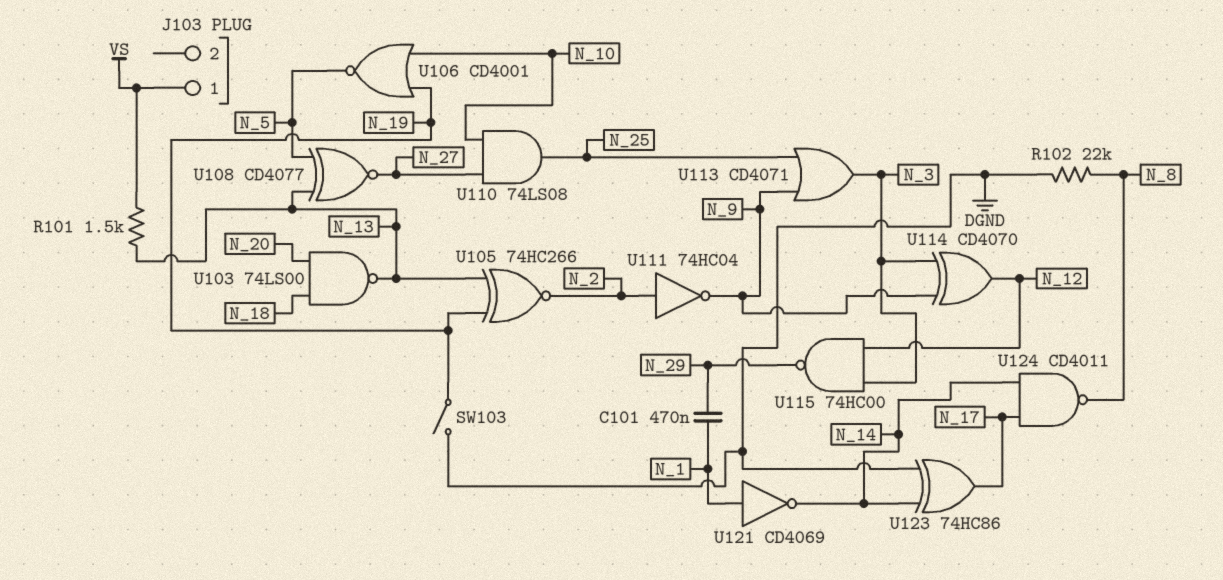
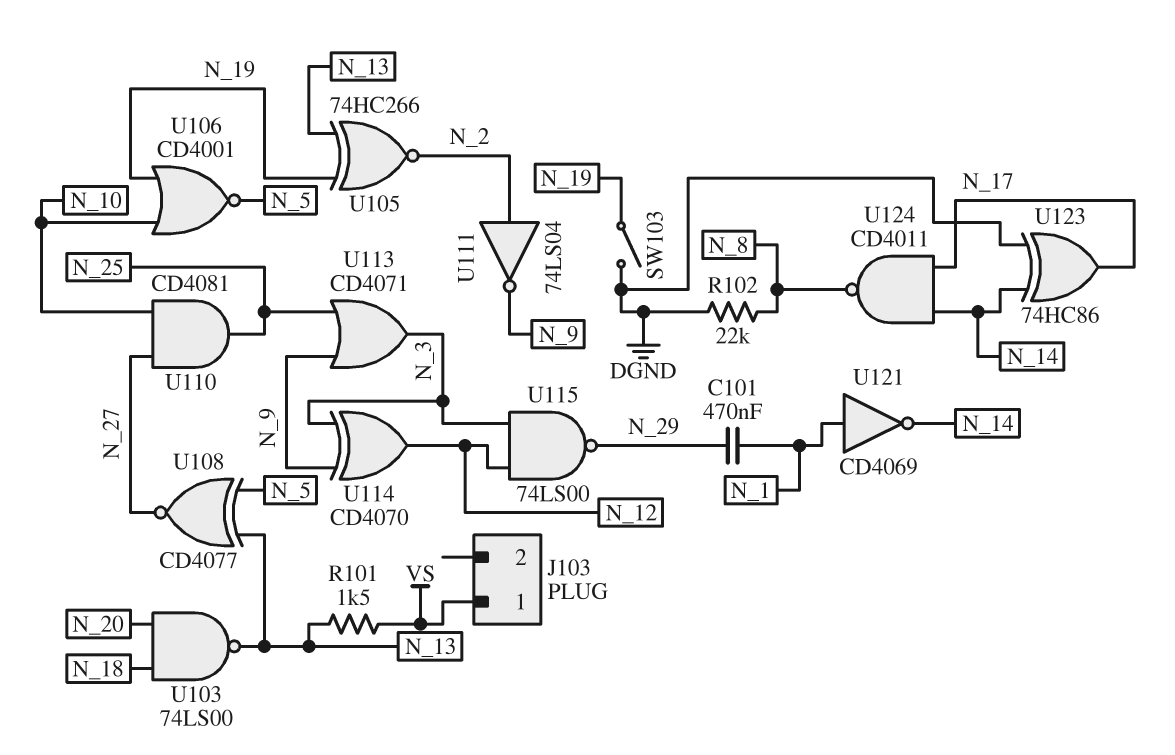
U110: AND 74LS08 (in N_10, in N_27, out N_25) -> AND CD4081 (in N_10, in N_27, out N_25)
U111: NOT 74HC04 (in N_2, out N_9) -> NOT 74LS04 (in N_2, out N_9)
U115: NAND 74HC00 (in N_3, in N_12, out N_29) -> NAND 74LS00 (in N_3, in N_12, out N_29)

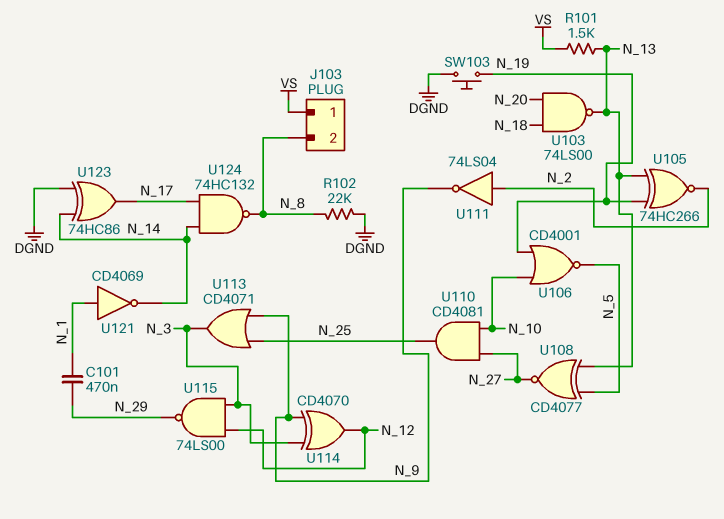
J103 pin 2: none -> N_8
SW103: switch (DGND, N_19) -> button (DGND, N_19)
U124: NAND CD4011 (in N_14, in N_17, out N_8) -> NAND 74HC132 (in N_14, in N_17, out N_8)

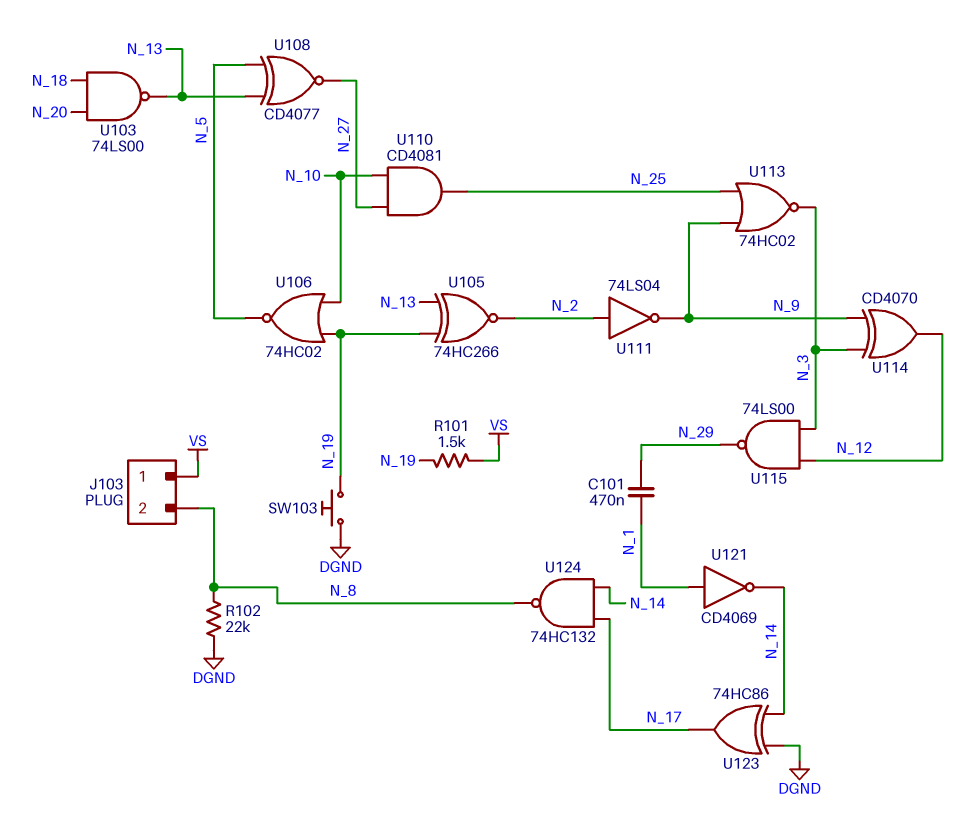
R101: 1.5k (N_13, VS) -> 1.5k (N_19, VS)
U106: NOR CD4001 (in N_10, in N_19, out N_5) -> NOR 74HC02 (in N_10, in N_19, out N_5)
U113: OR CD4071 (in N_9, in N_25, out N_3) -> NOR 74HC02 (in N_9, in N_25, out N_3)

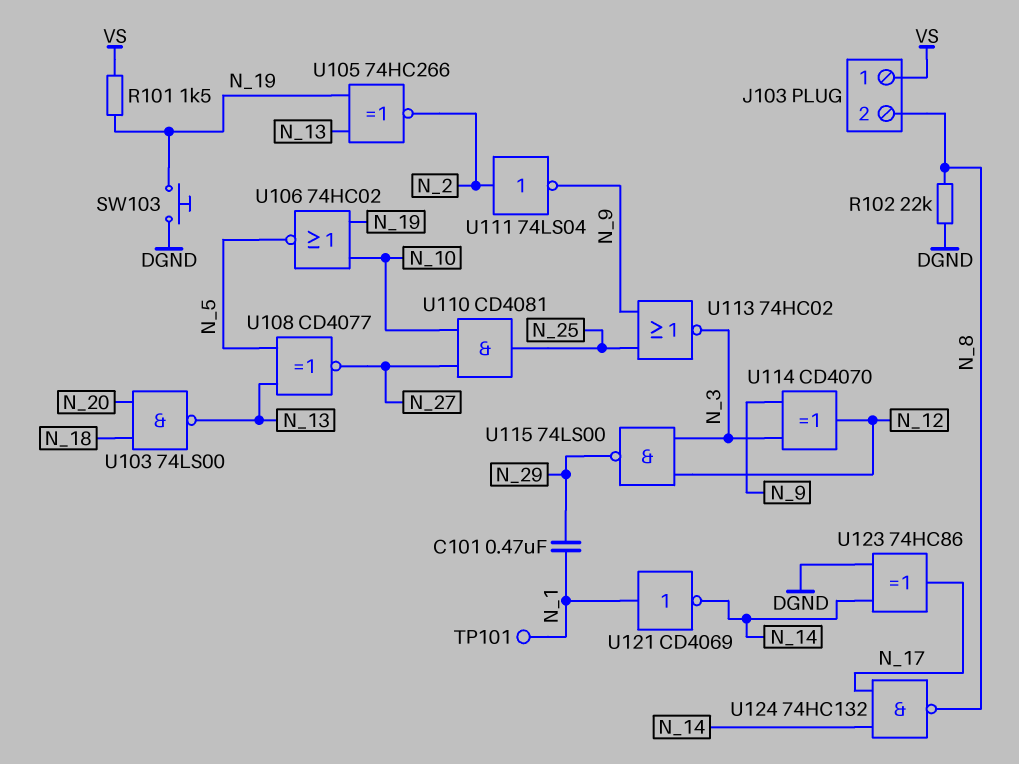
TP101: none -> test point (N_1)

